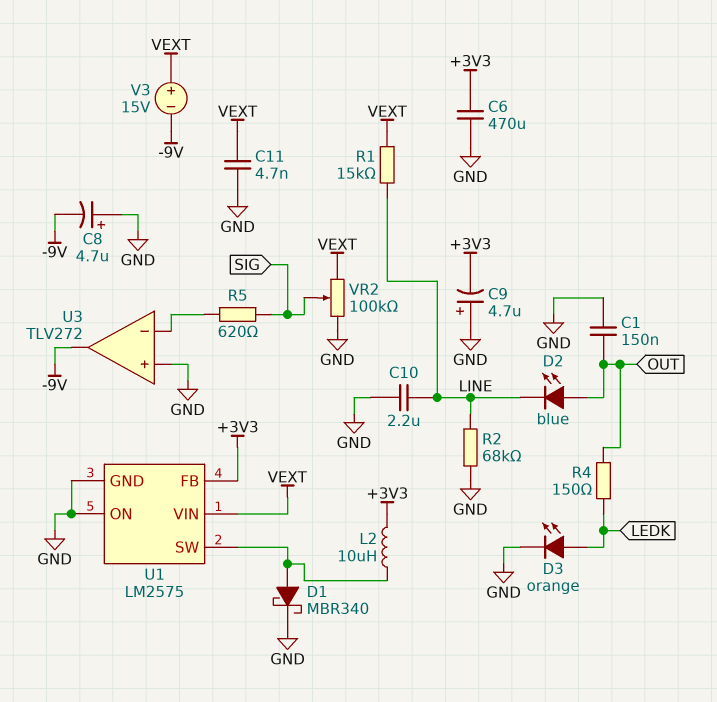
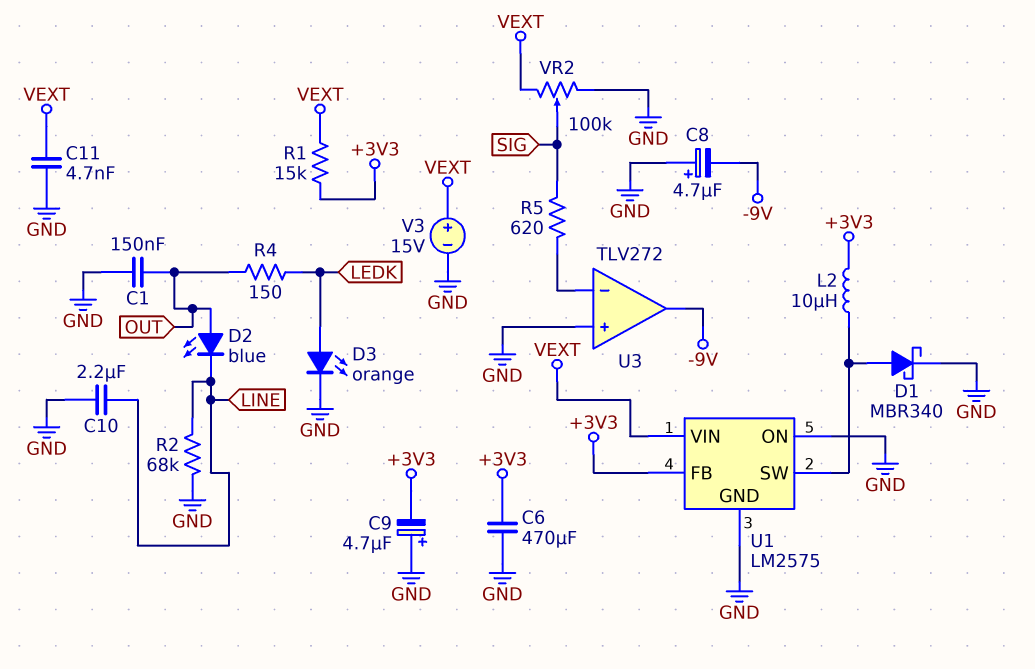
R1: 15k (LINE, VEXT) -> 15k (+3V3, VEXT)
V3: 15V (plus VEXT, minus -9V) -> 15V (plus VEXT, minus GND)

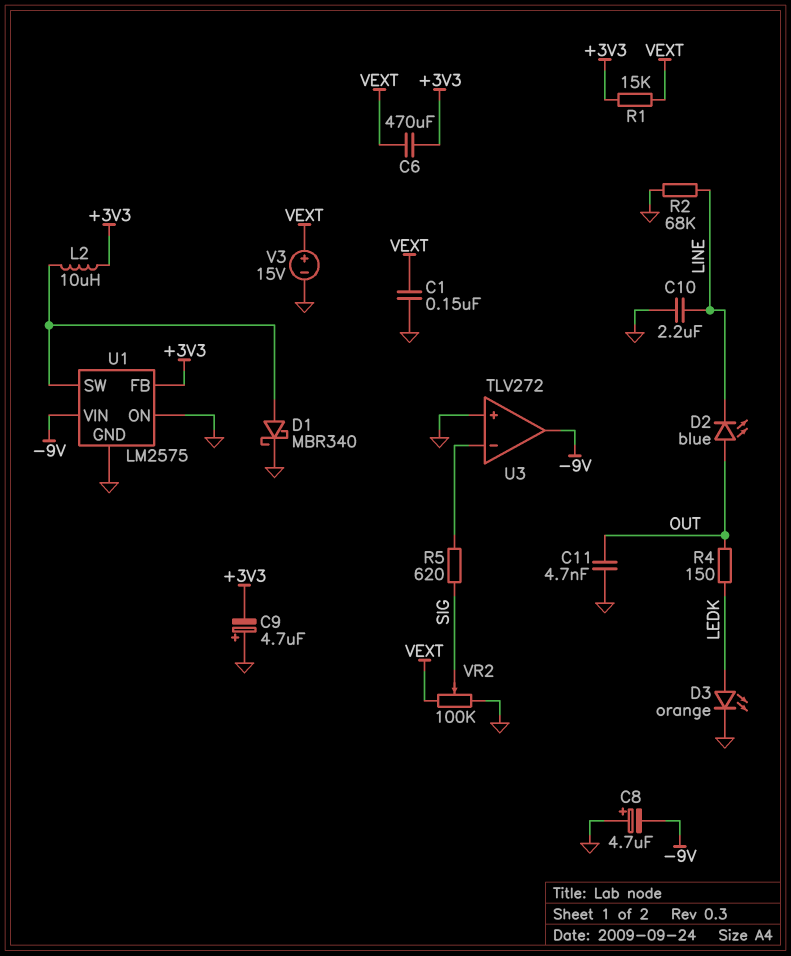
C1: 150nF (GND, OUT) -> 150nF (GND, VEXT)
C6: 470uF (+3V3, GND) -> 470uF (+3V3, VEXT)
C11: 4.7nF (GND, VEXT) -> 4.7nF (GND, OUT)
U1 pin VIN: VEXT -> -9V

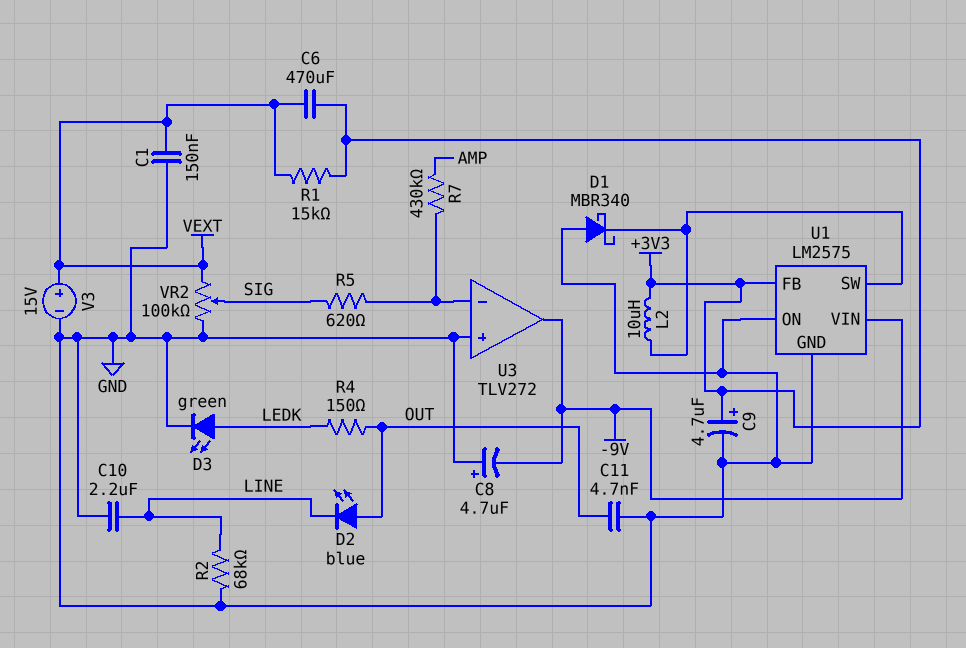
C9: 4.7uF (plus GND, minus +3V3) -> 4.7uF (plus +3V3, minus GND)
D1: schottky MBR340 (A U1/SW, K GND) -> schottky MBR340 (A GND, K U1/SW)
D3: LED orange (A LEDK, K GND) -> LED green (A LEDK, K GND)
R7: none -> 430k (AMP, U3/in-)

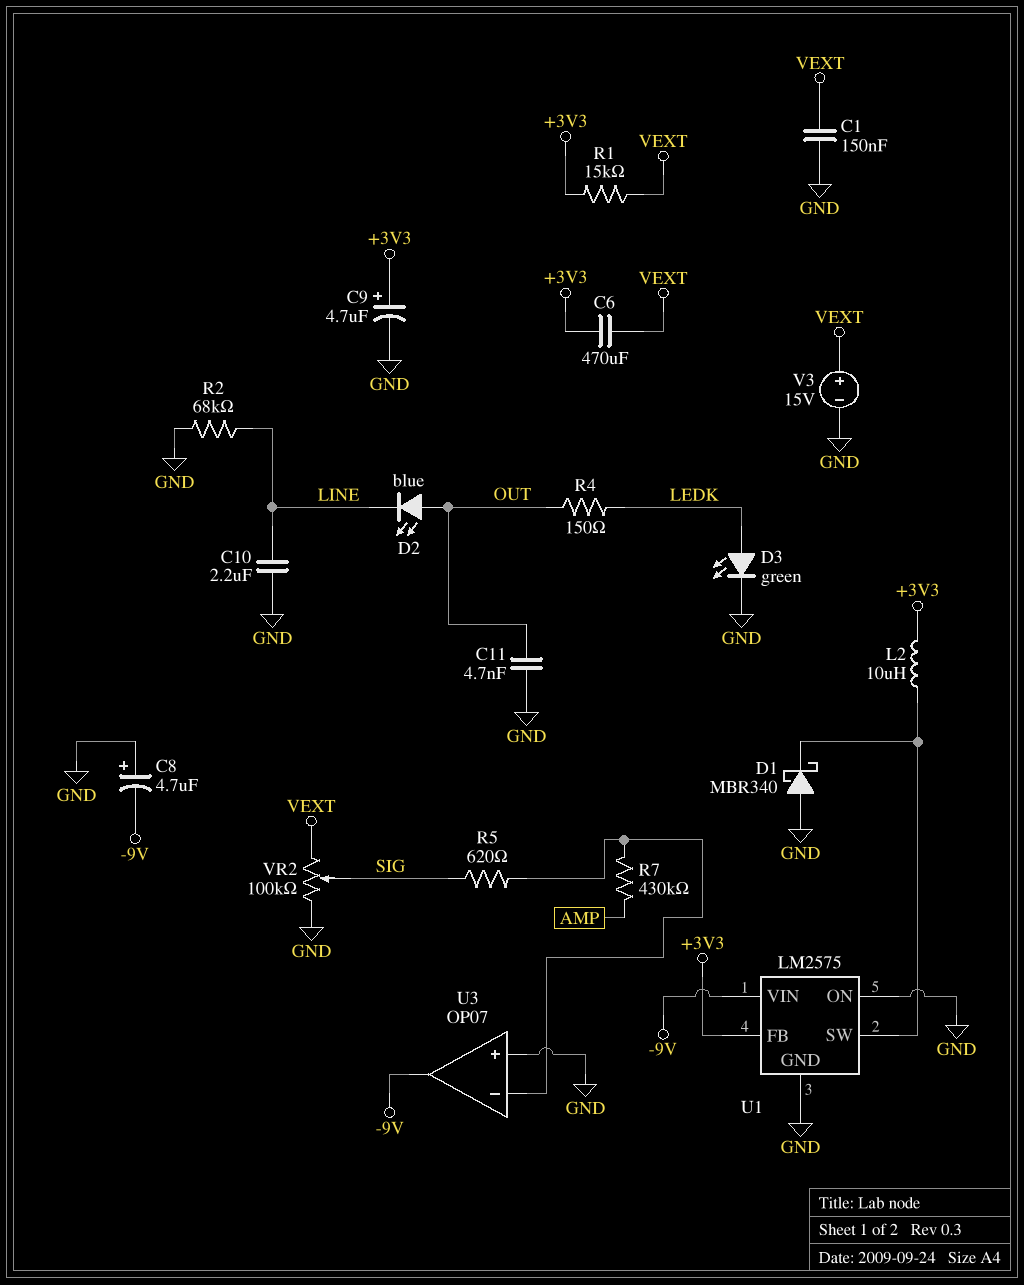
U3: TLV272 -> OP07

